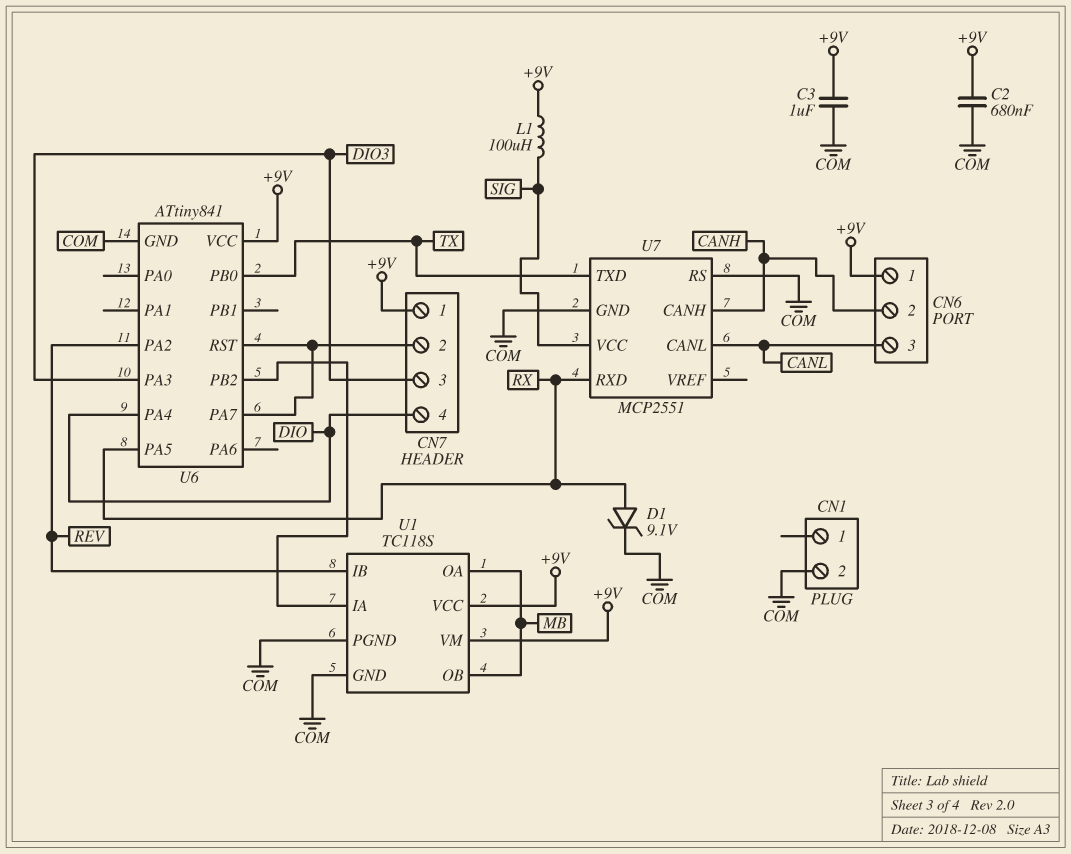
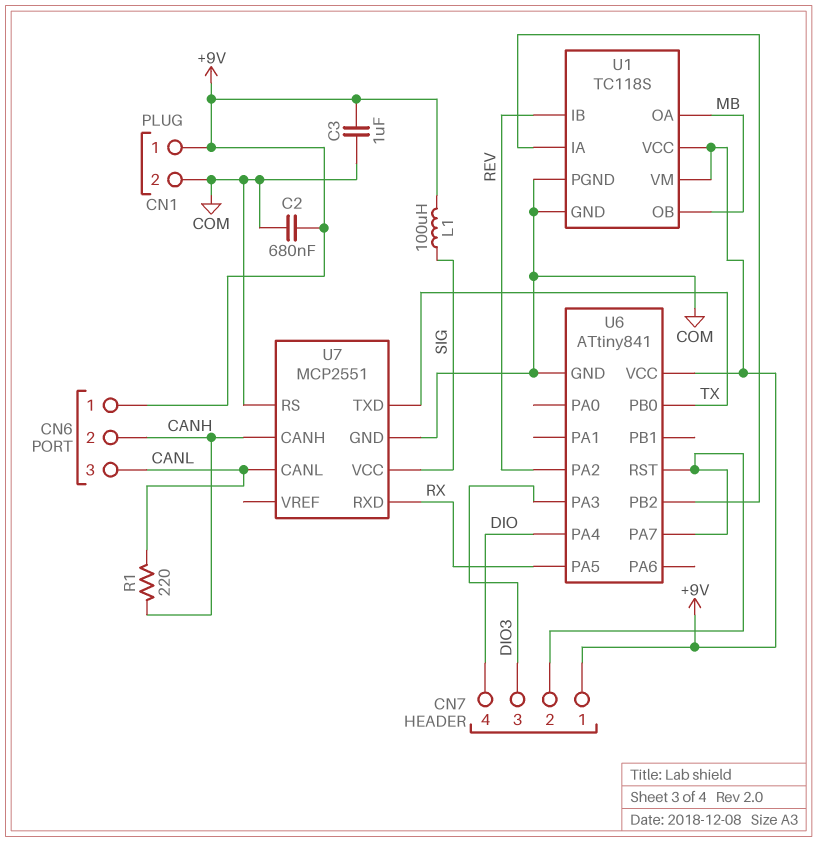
CN1 pin 1: none -> +9V
D1: zener 9.1V (A RX, K COM) -> none
R1: none -> 220 (CANH, CANL)

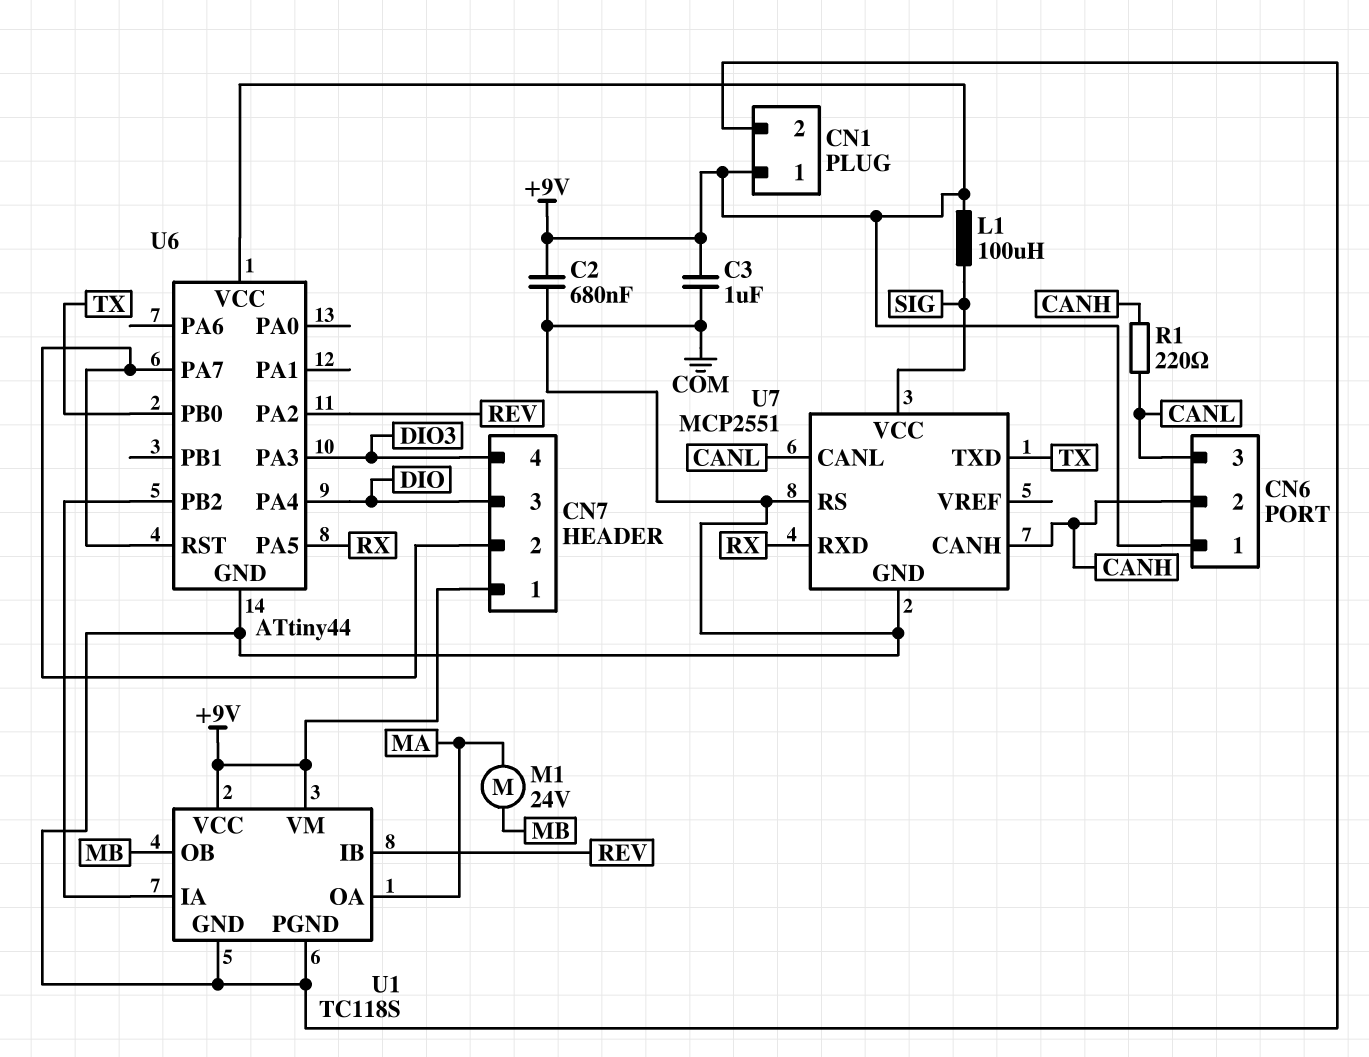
CN7 pin 3: DIO3 -> DIO
CN7 pin 4: DIO -> DIO3
M1: none -> motor 24V (MA, MB)
U1 pin OA: MB -> MA
U6: ATtiny841 -> ATtiny44

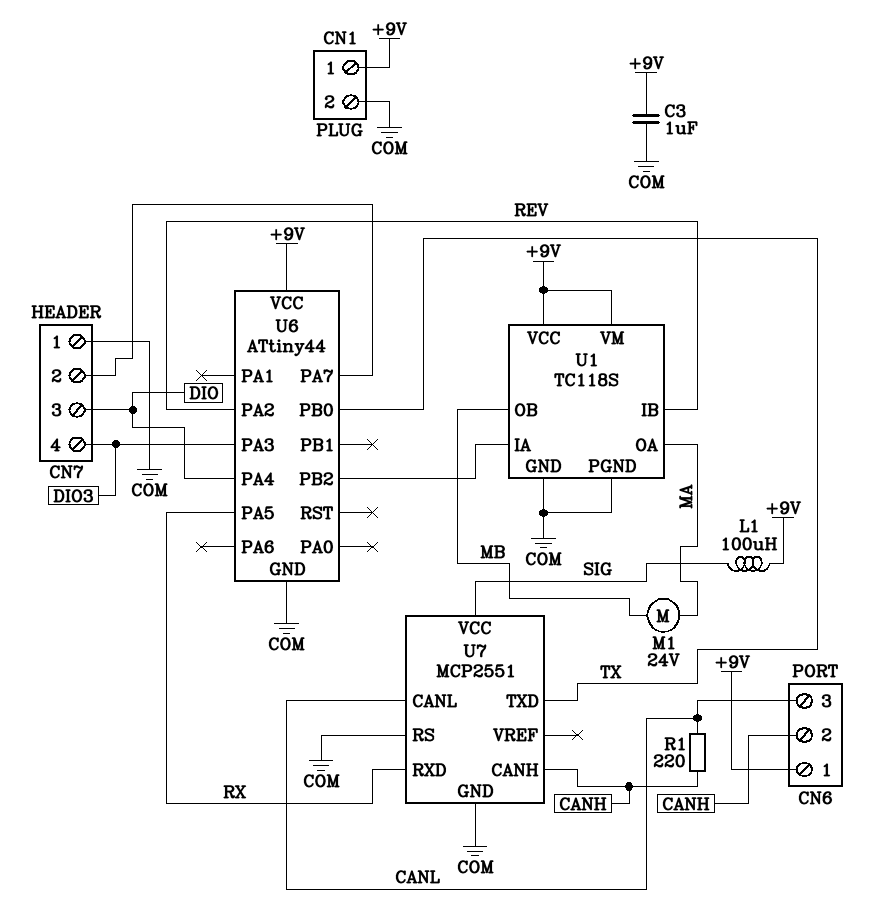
C2: 680nF (+9V, COM) -> none
CN7 pin 1: +9V -> COM
U6 pin RST: CN7/2 -> none

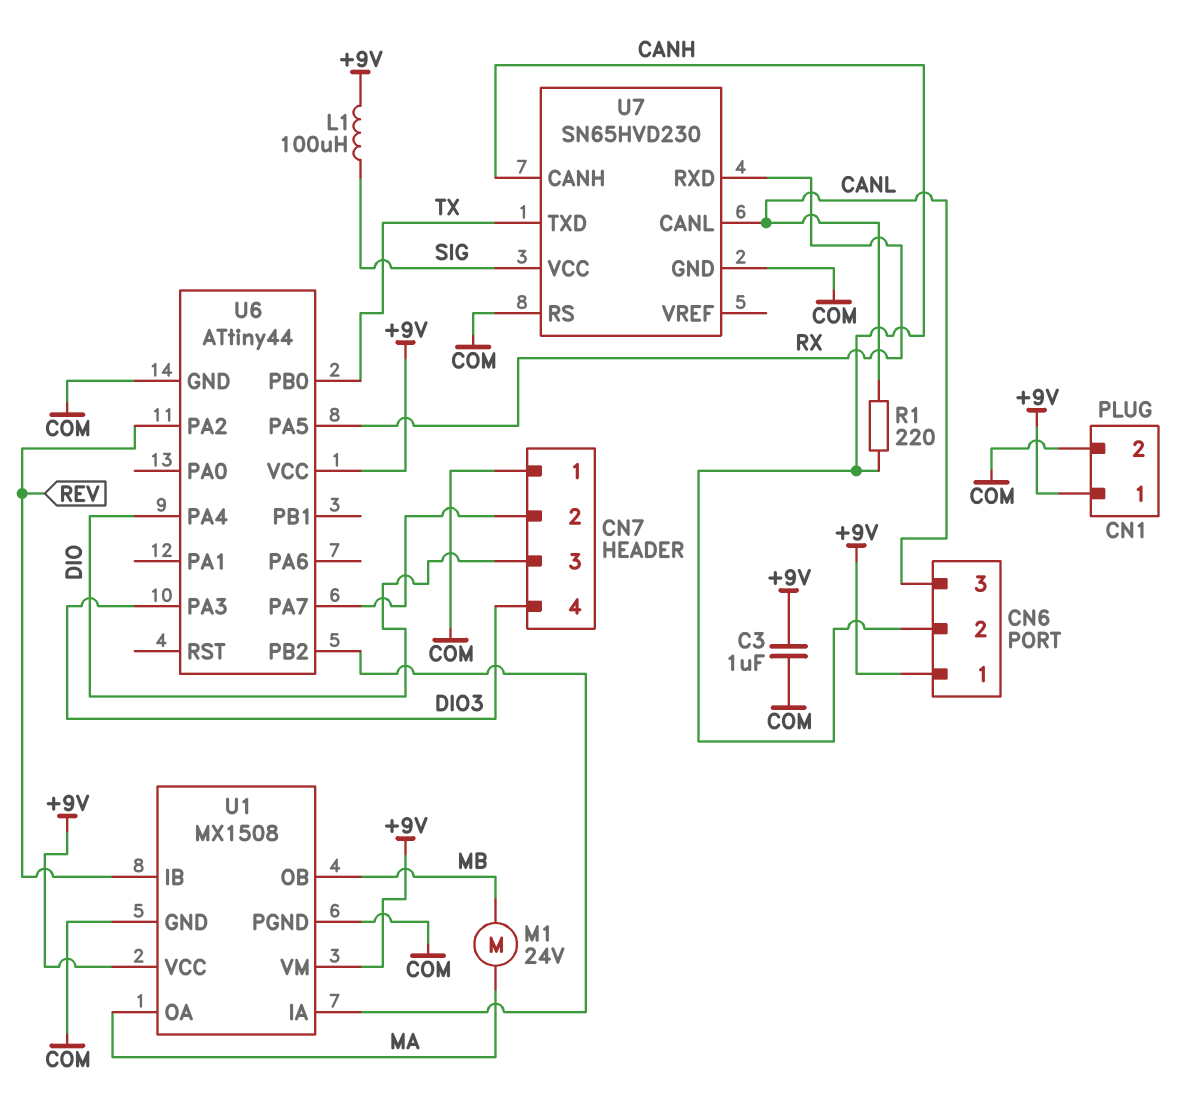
U1: TC118S -> MX1508
U7: MCP2551 -> SN65HVD230

